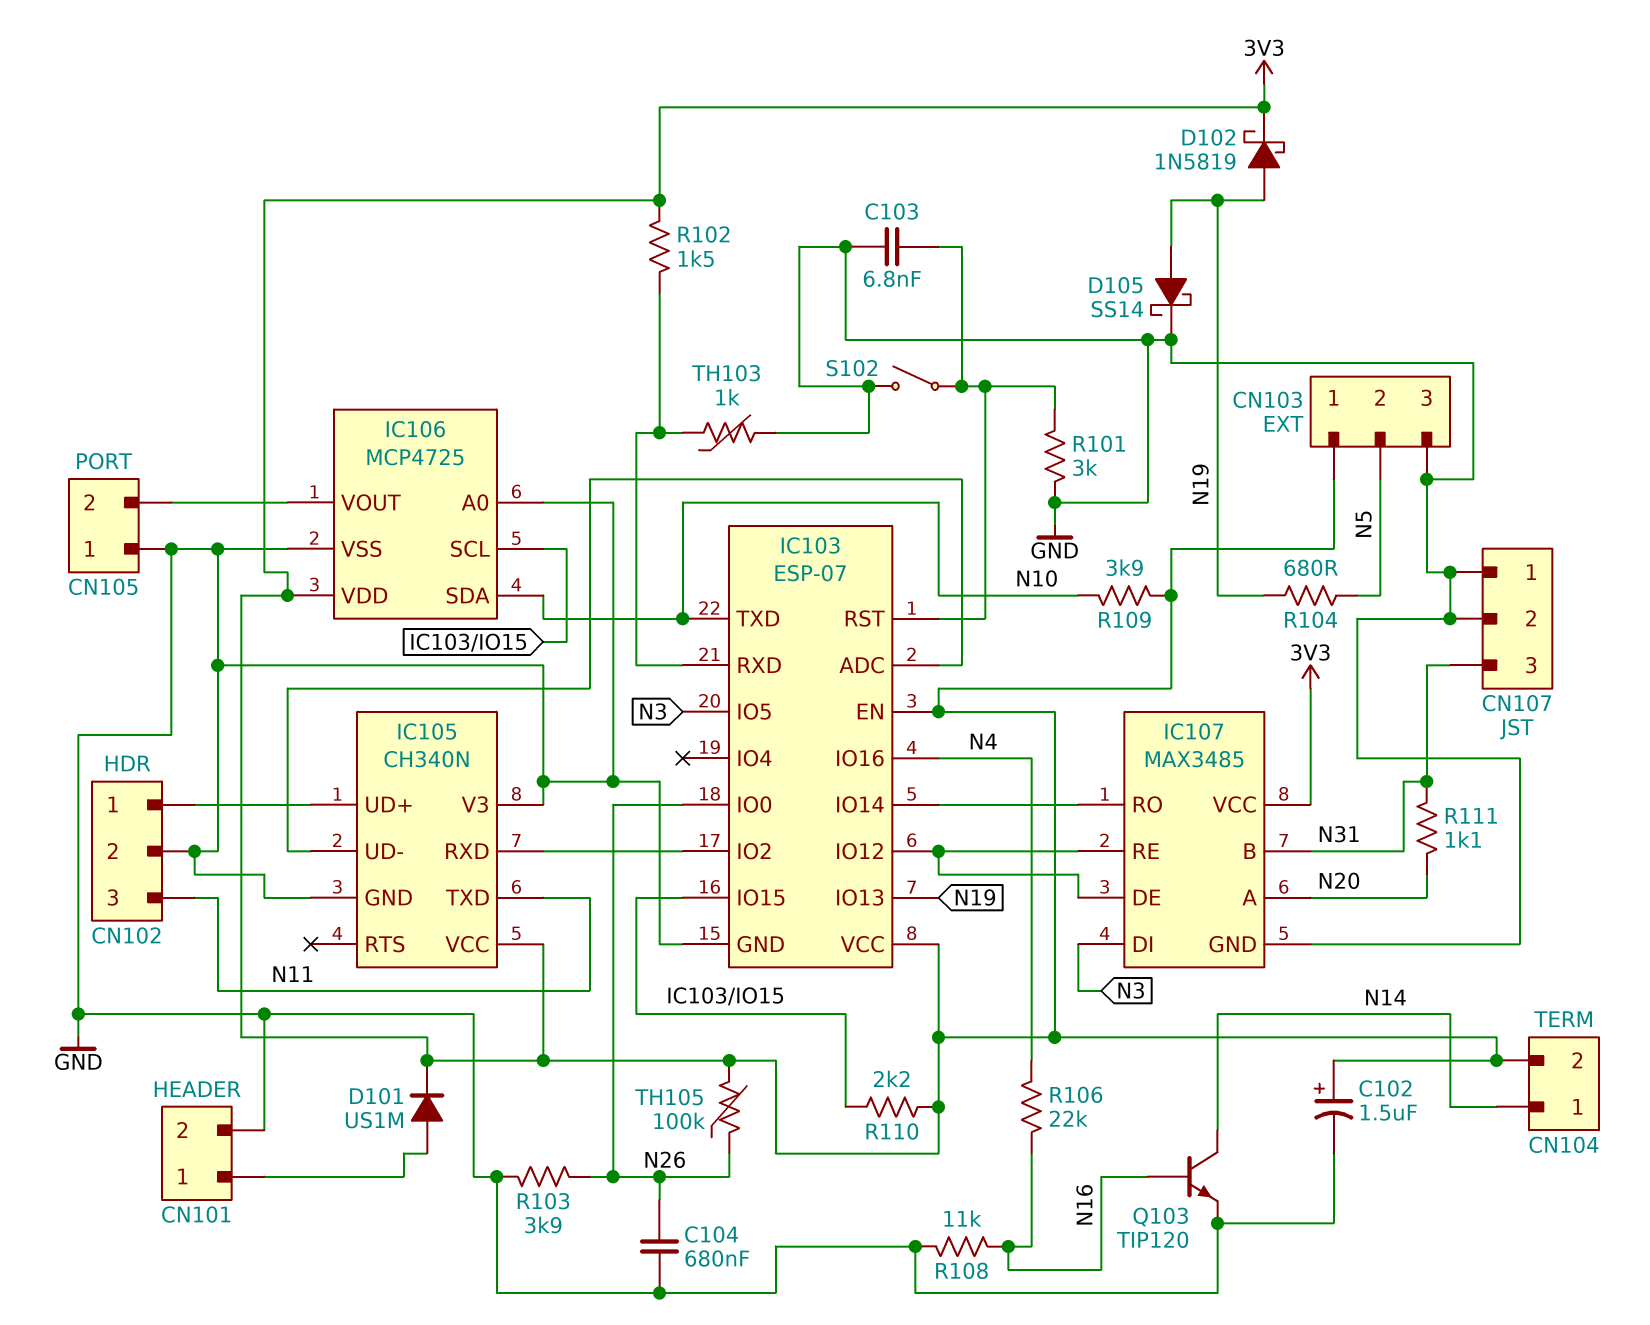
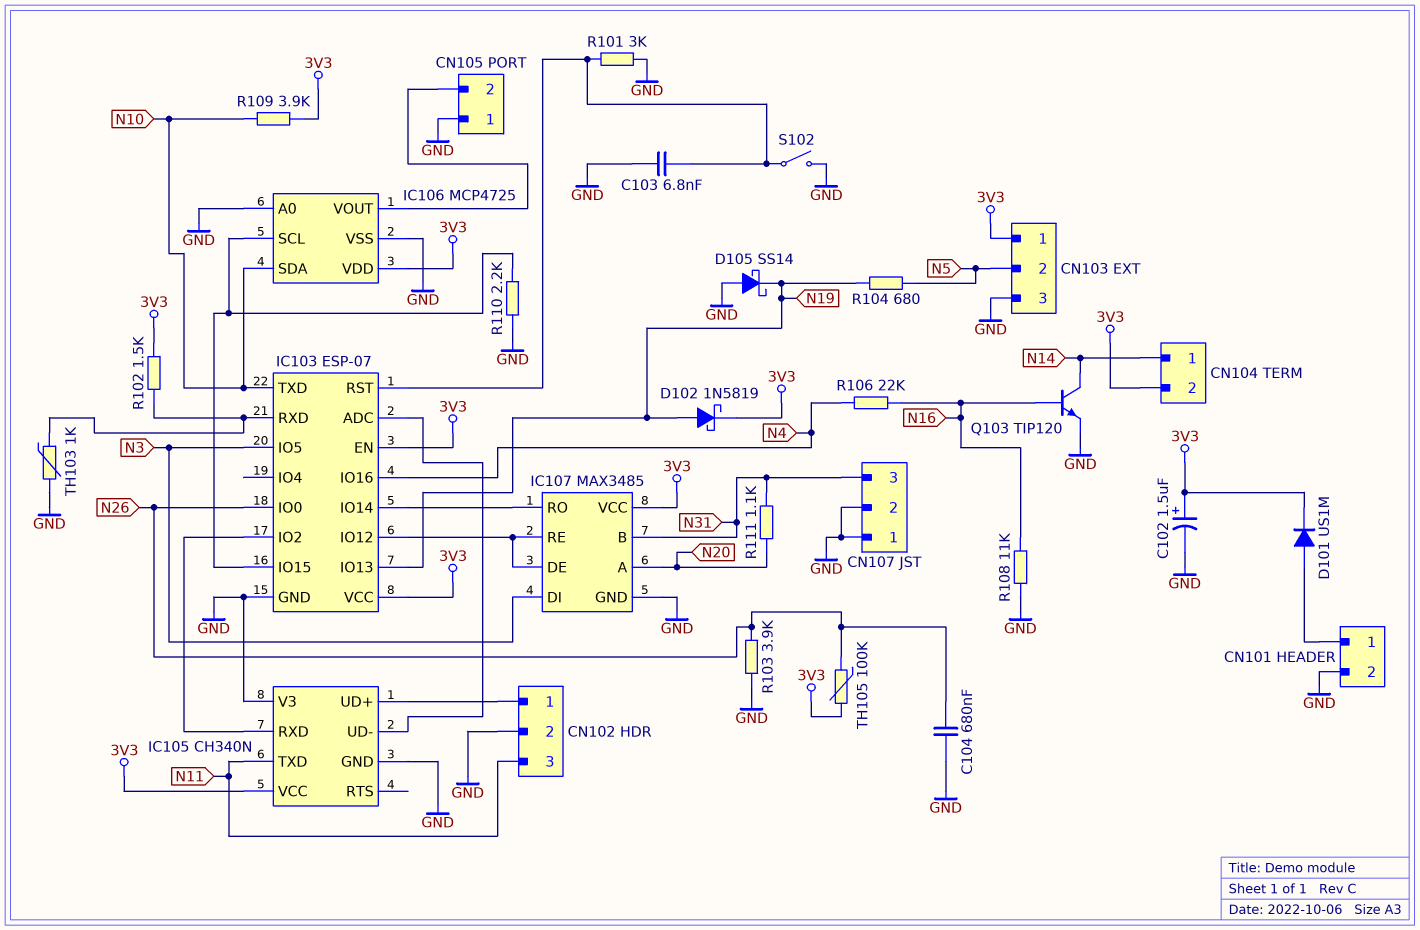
D105: schottky SS14 (A N19, K GND) -> schottky SS14 (A GND, K N19)
R110: 2.2k (3V3, IC103/IO15) -> 2.2k (GND, IC103/IO15)

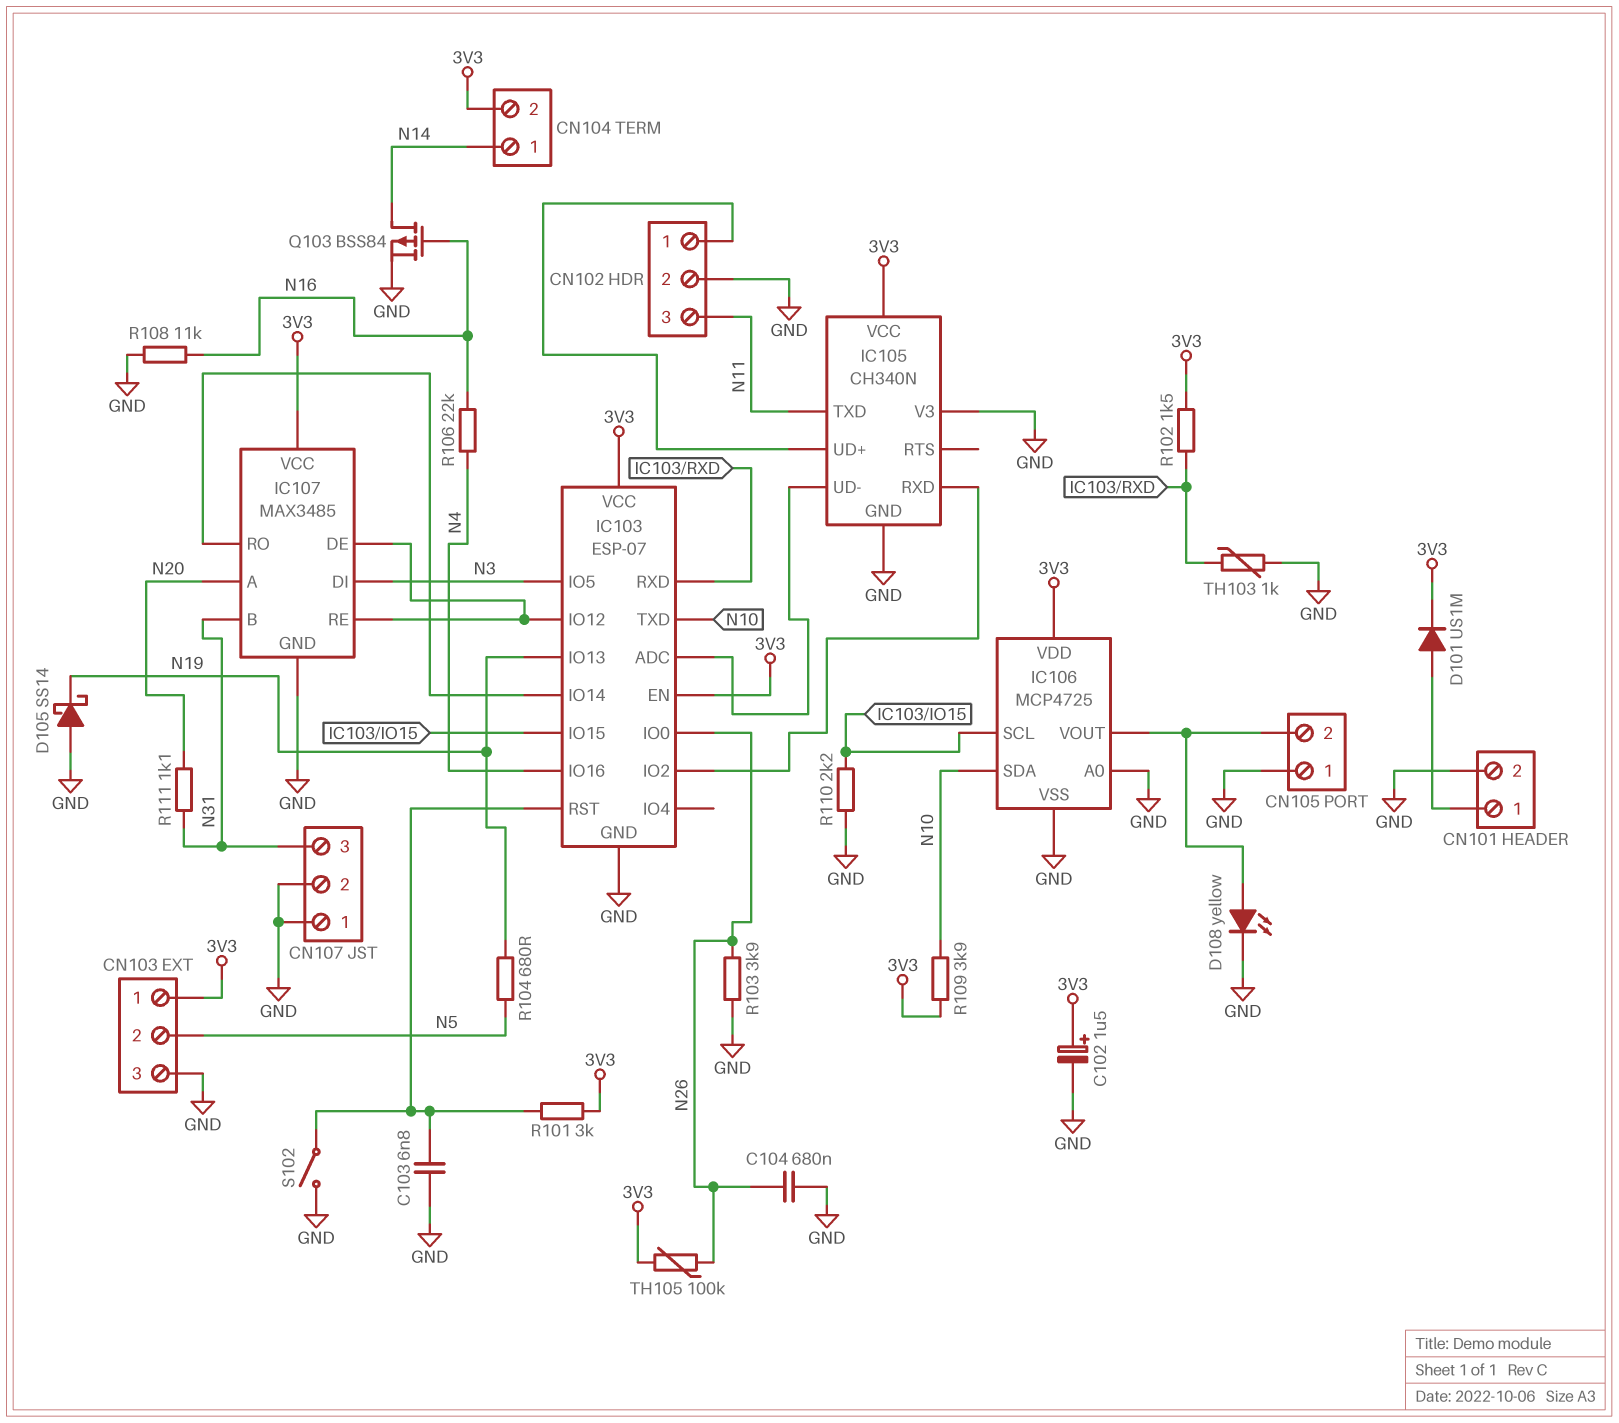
D102: schottky 1N5819 (A N19, K 3V3) -> none
D108: none -> LED yellow (A CN105/2, K GND)
Q103: NPN TIP120 (B N16, C N14, E GND) -> PMOS BSS84 (G N16, D N14, S GND)
R101: 3k (GND, IC103/RST) -> 3k (3V3, IC103/RST)

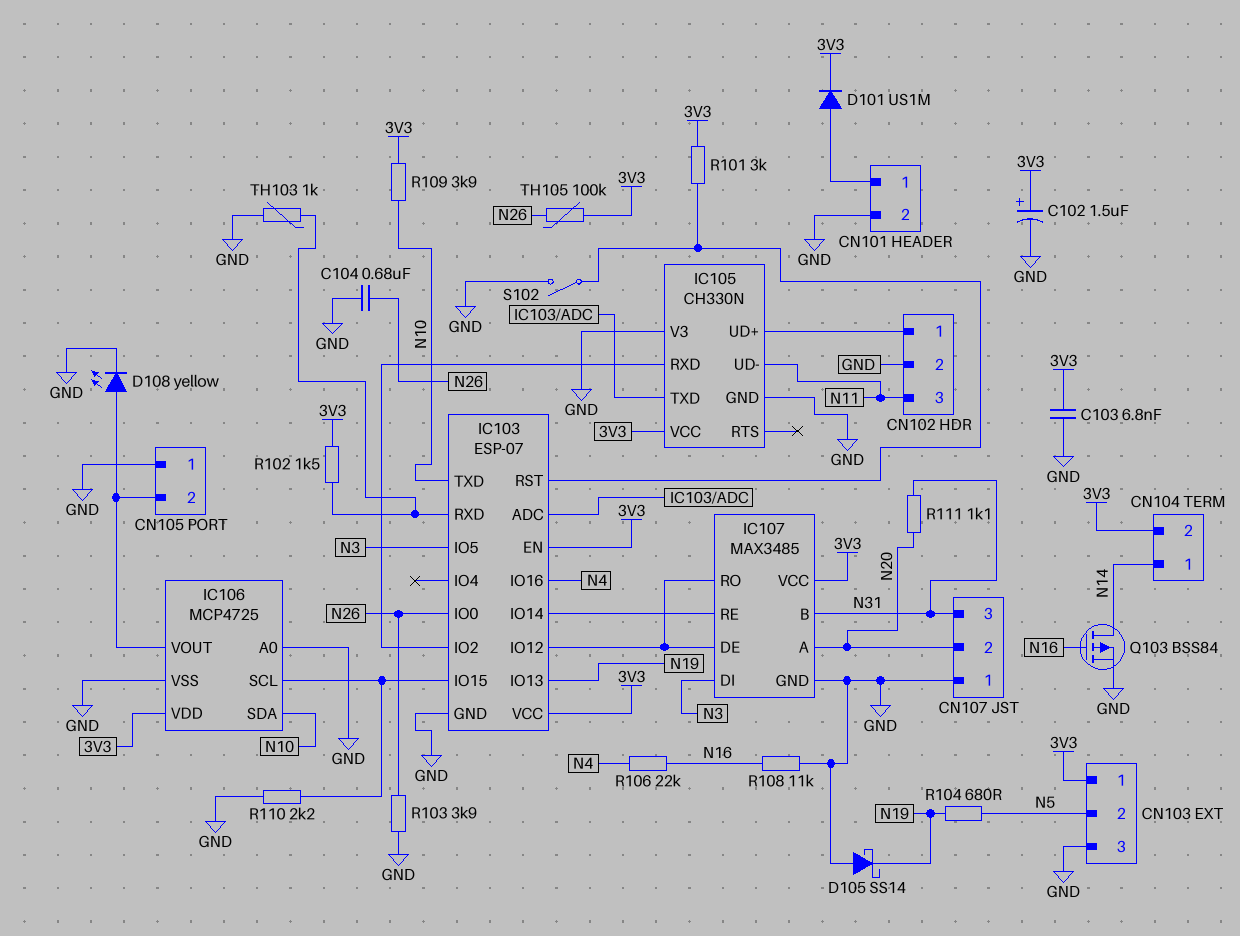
C103: 6.8nF (GND, IC103/RST) -> 6.8nF (3V3, GND)
CN107 pin 2: GND -> N20
IC105: CH340N -> CH330N
IC105 pin TXD: N11 -> IC103/ADC
IC105 pin UD-: IC103/ADC -> N11
IC107 pin RE: IC103/IO12 -> IC103/IO14
IC107 pin RO: IC103/IO14 -> IC103/IO12

